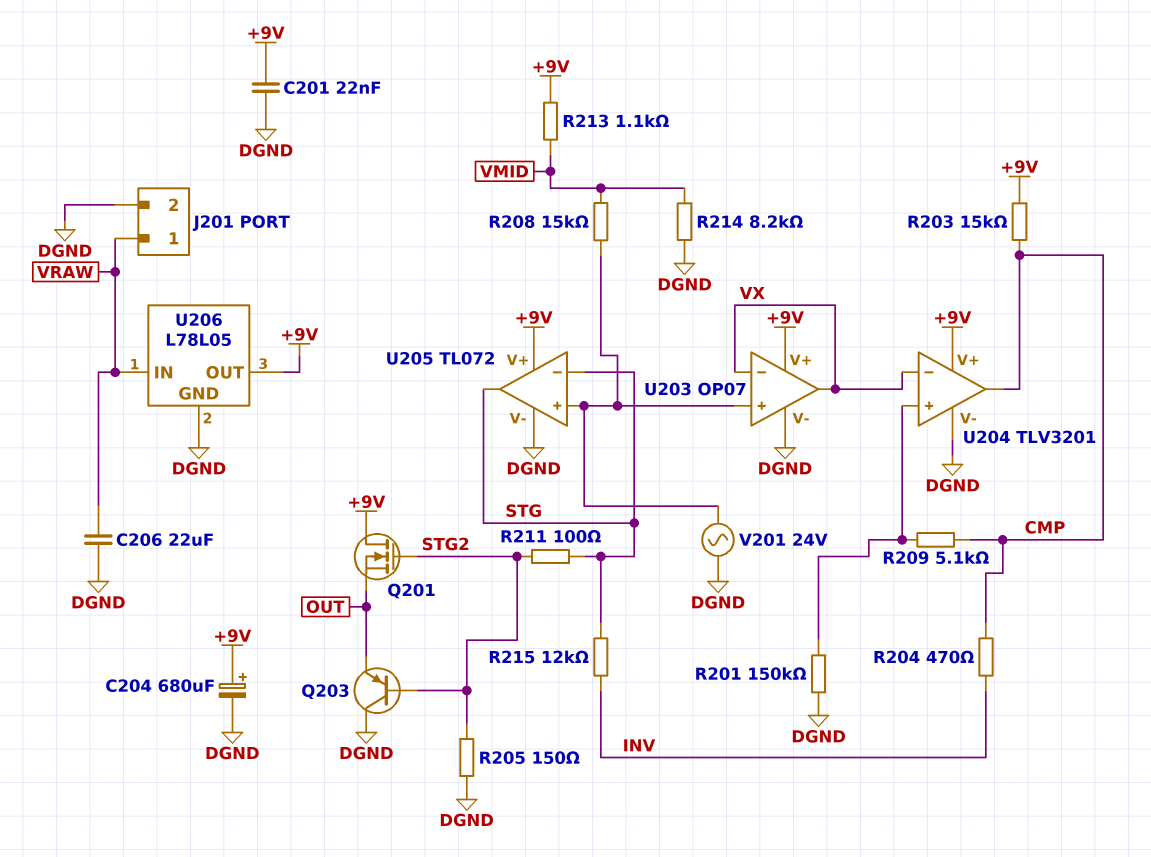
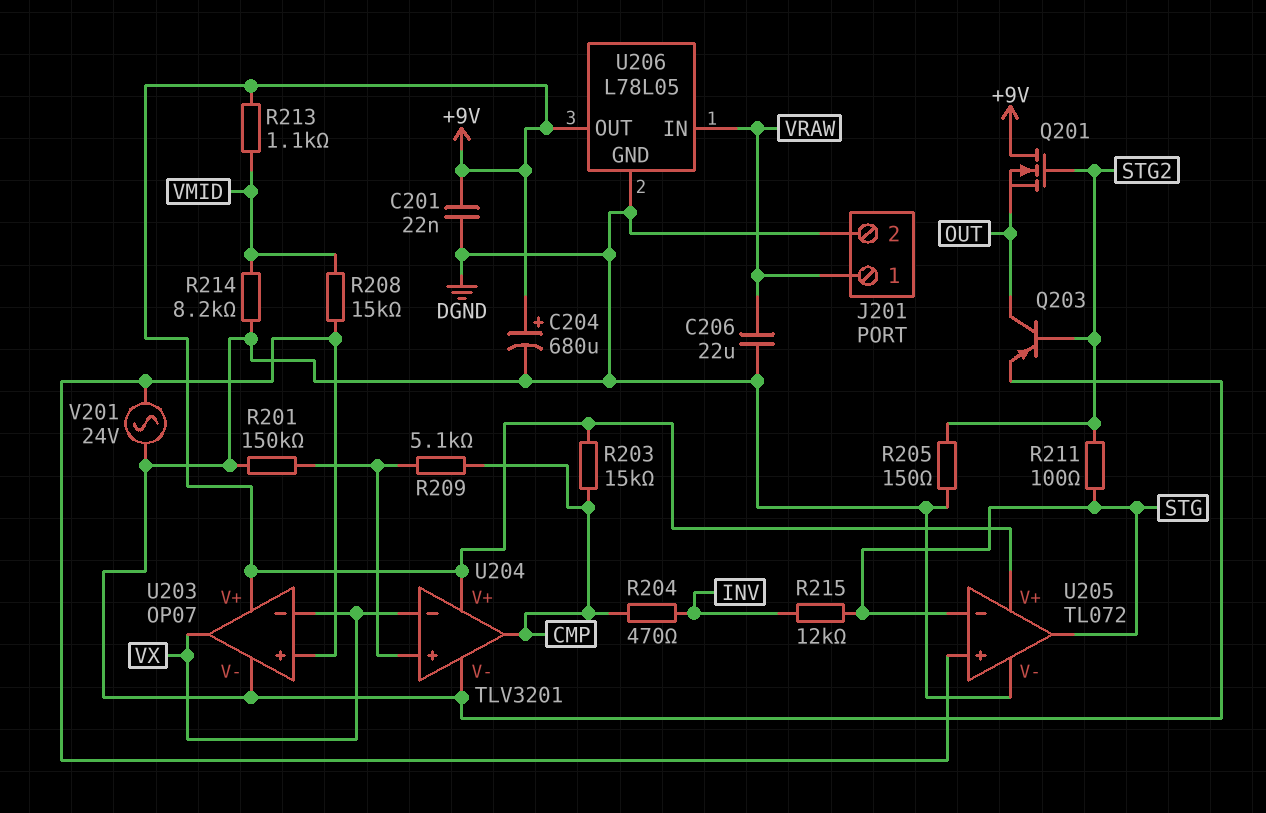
Q203: PNP (B STG2, C DGND, E OUT) -> PNP (B STG2, C OUT, E DGND)

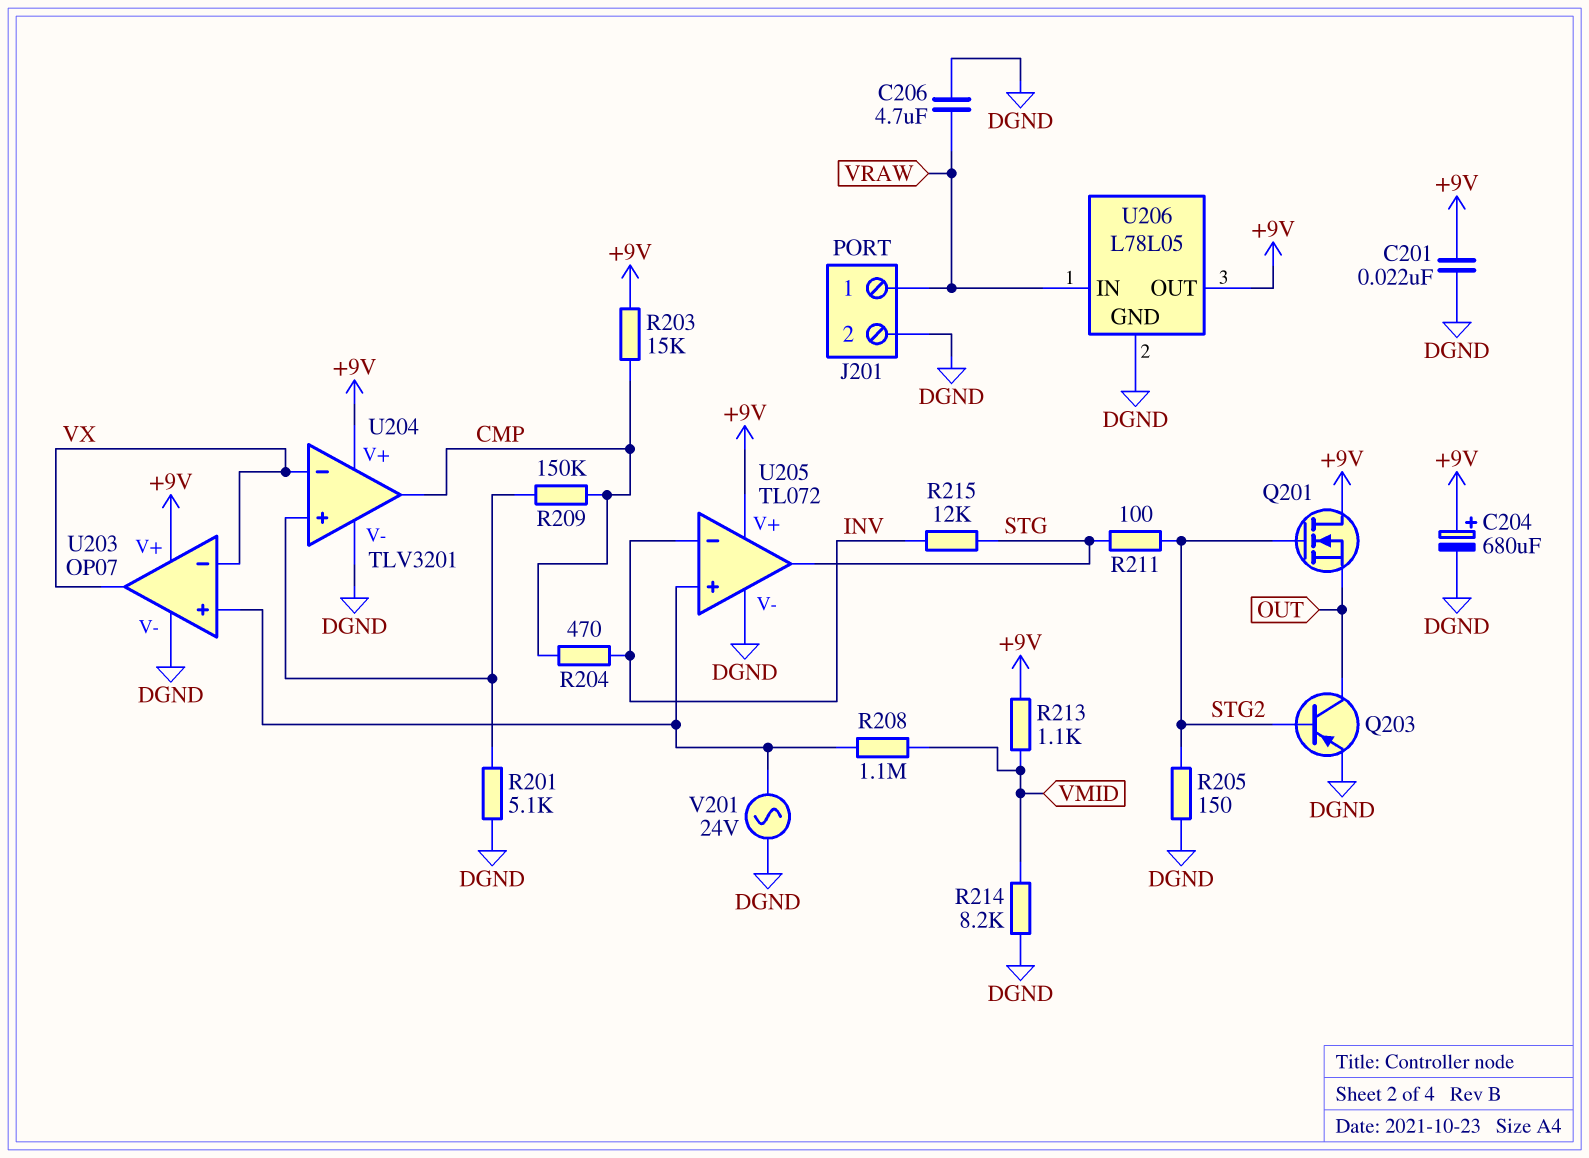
C206: 22uF (DGND, VRAW) -> 4.7uF (DGND, VRAW)
R201: 150k (DGND, U204/in+) -> 5.1k (DGND, U204/in+)
R208: 15k (U203/in+, VMID) -> 1.1M (U203/in+, VMID)
R209: 5.1k (CMP, U204/in+) -> 150k (CMP, U204/in+)
U205 pin in-: STG -> INV

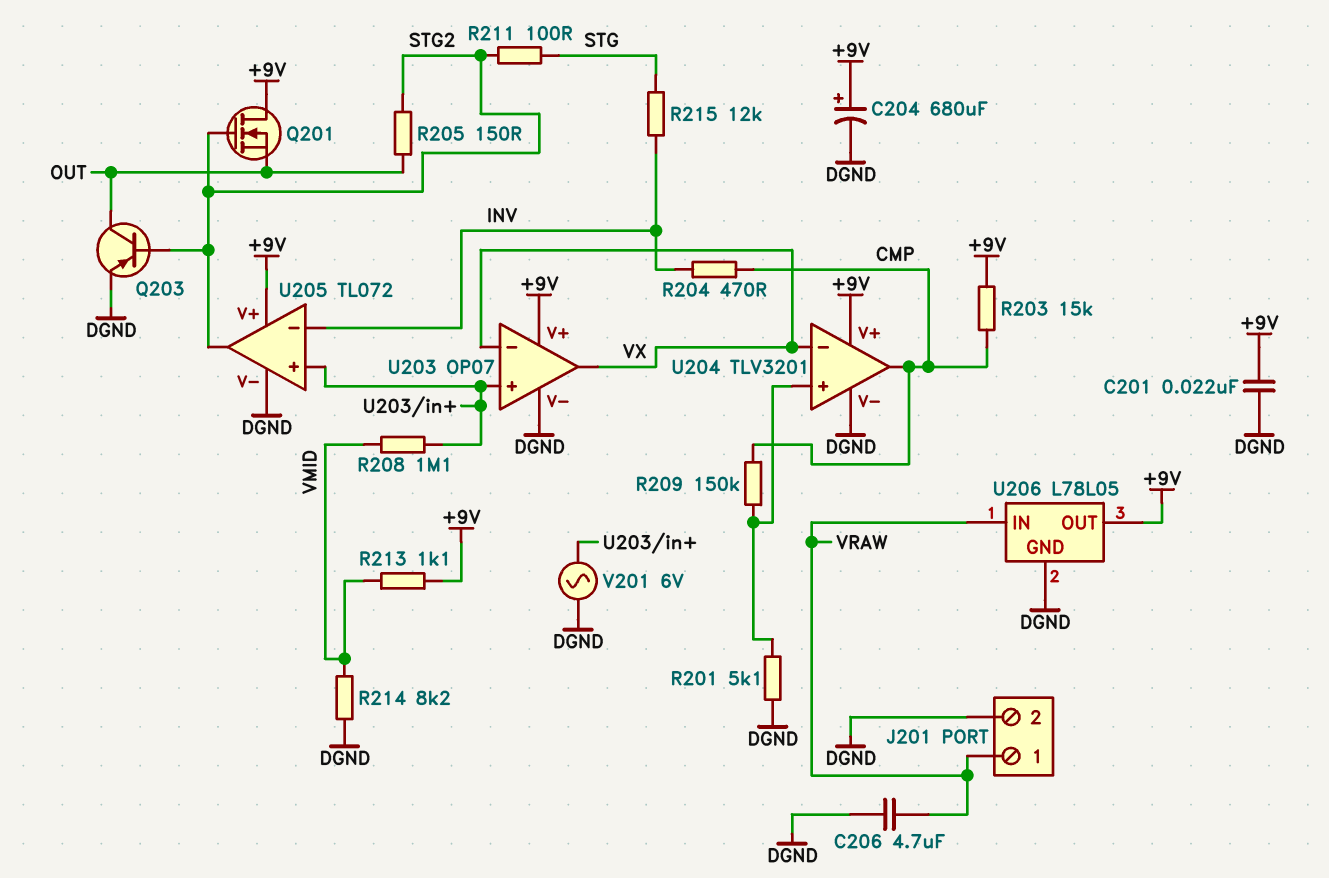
R205: 150 (DGND, STG2) -> 150 (OUT, STG2)
U205 pin out: STG -> STG2
V201: AC 24V (DGND, U203/in+) -> AC 6V (DGND, U203/in+)

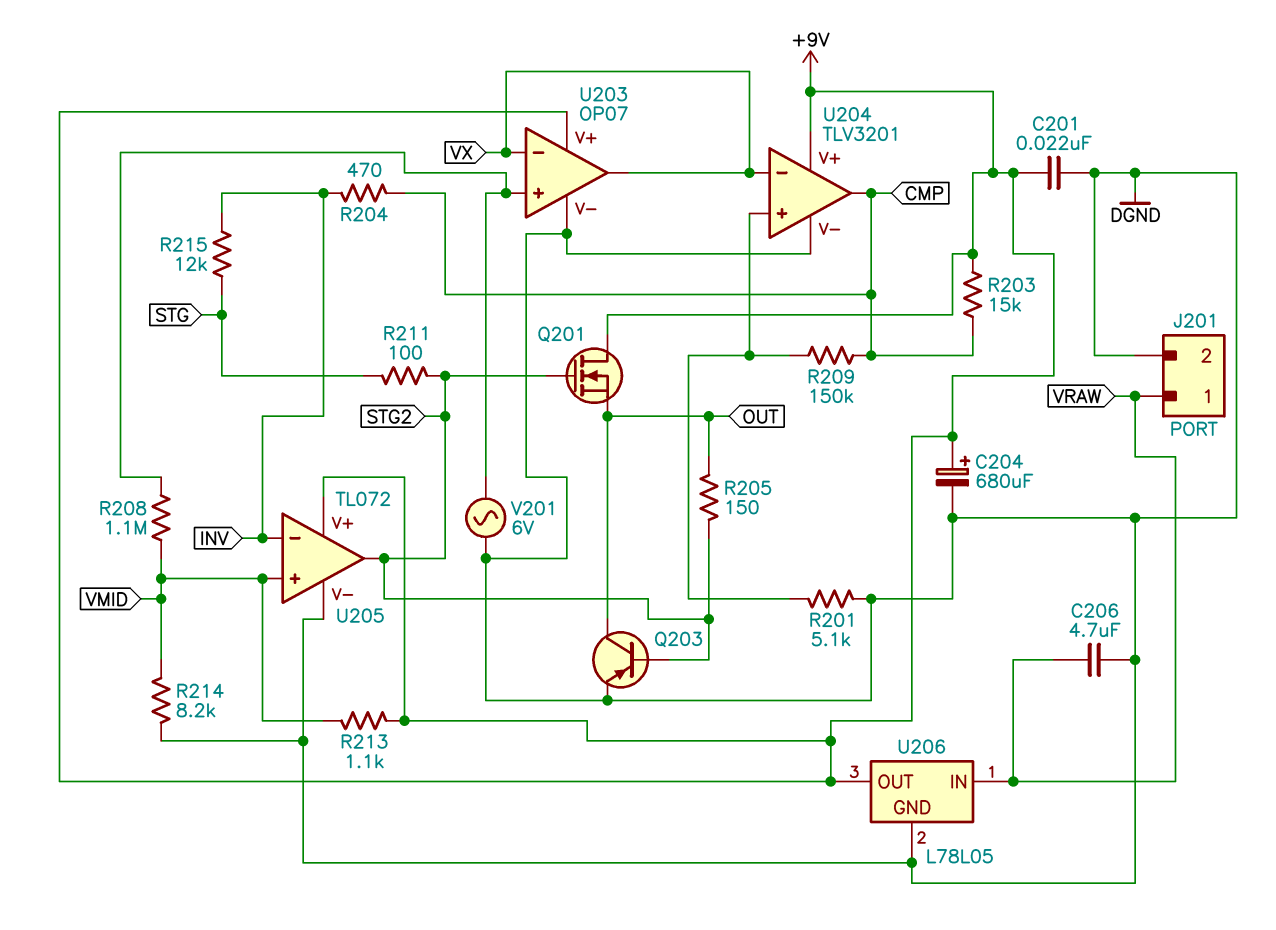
U205 pin in+: U203/in+ -> VMID

